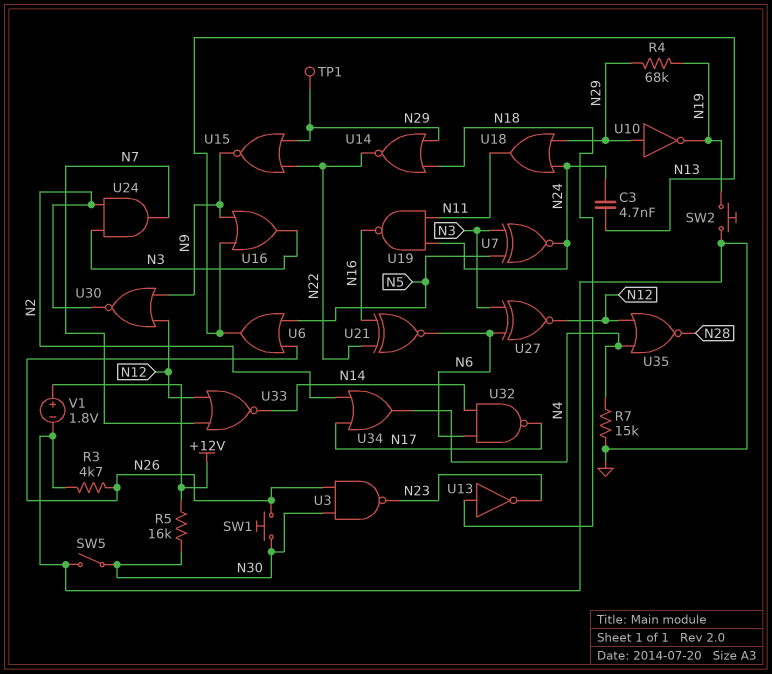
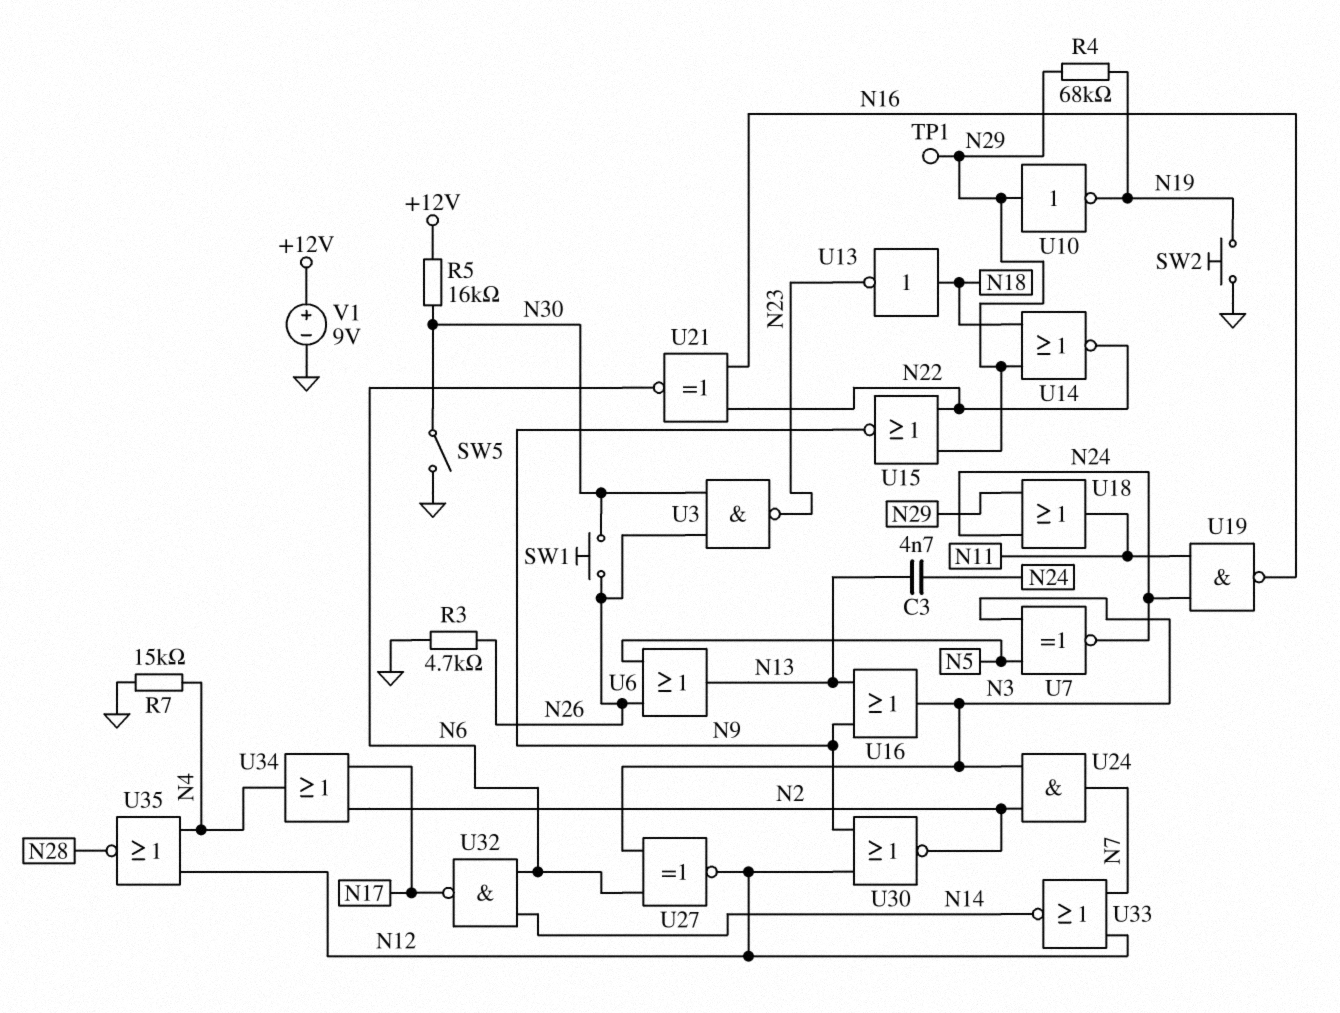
V1: 1.8V (plus +12V, minus GND) -> 9V (plus +12V, minus GND)

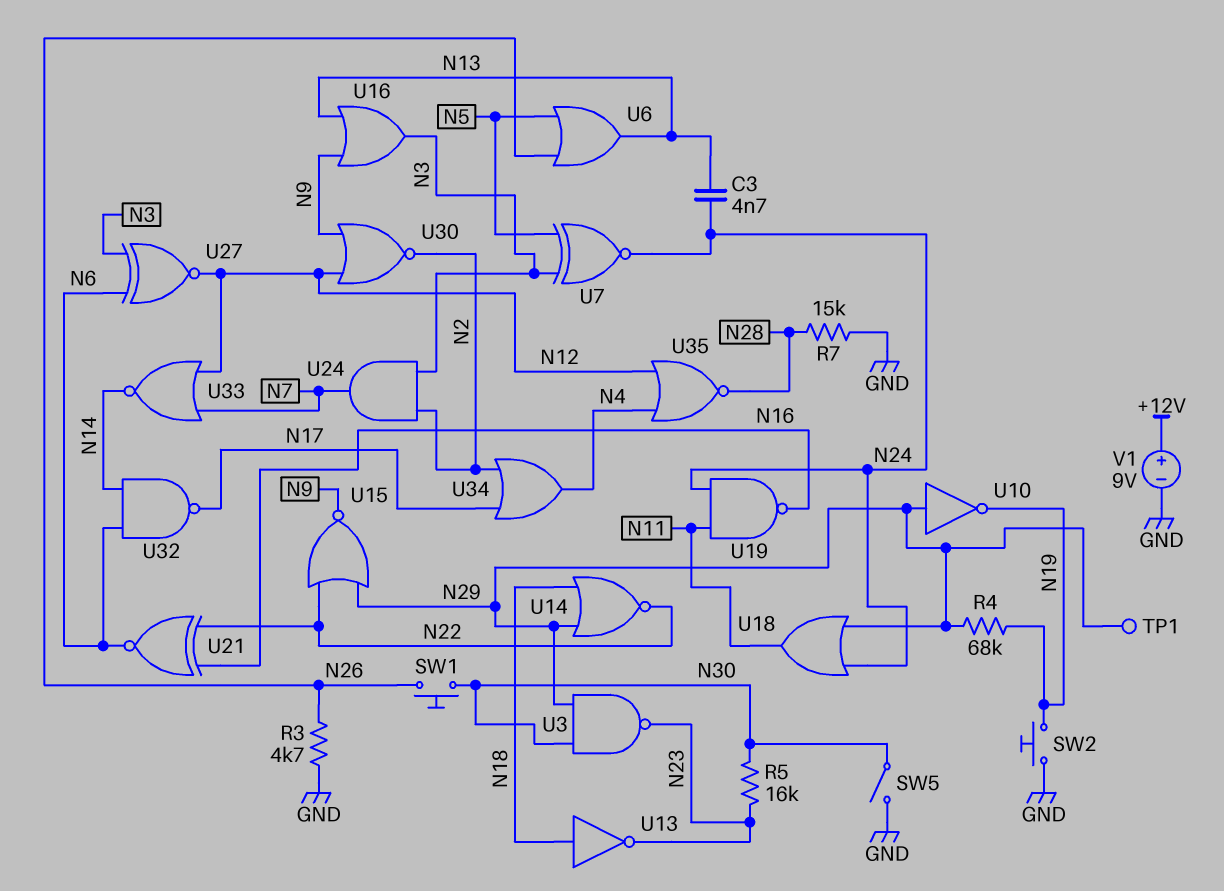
R5: 16k (+12V, N30) -> 16k (N23, N30)
R7: 15k (GND, N4) -> 15k (GND, N28)
U3: NAND (in N26, in N30, out N23) -> NAND (in N29, in N30, out N23)

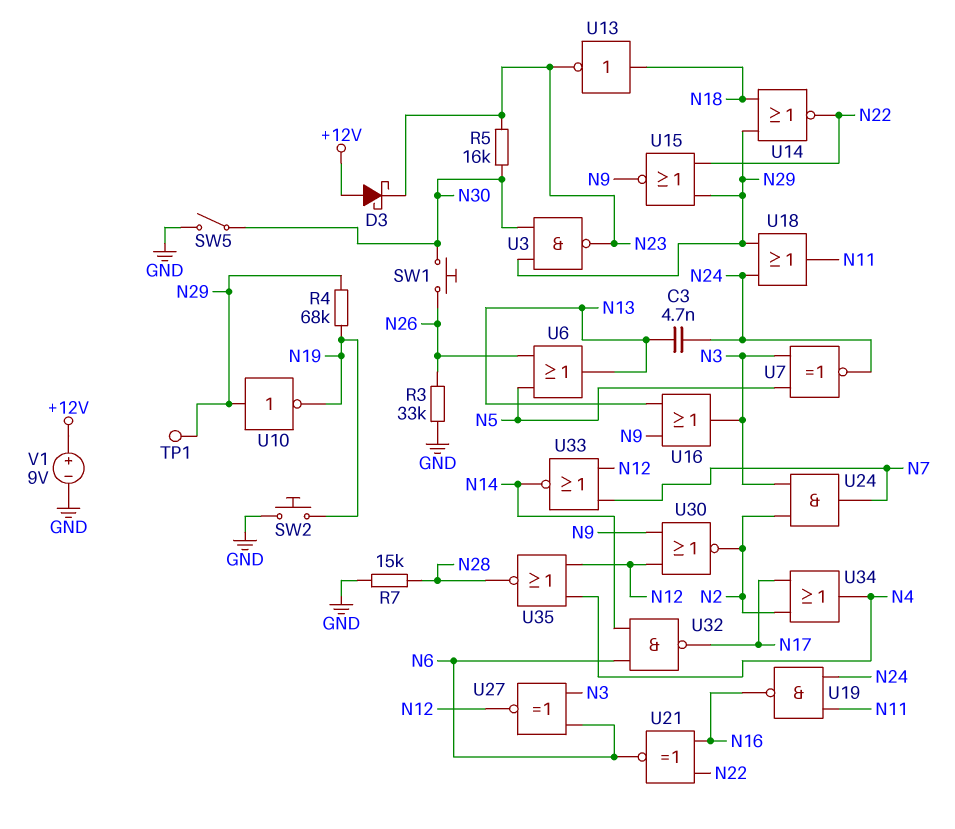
D3: none -> schottky (A +12V, K N23)
R3: 4.7k (GND, N26) -> 33k (GND, N26)

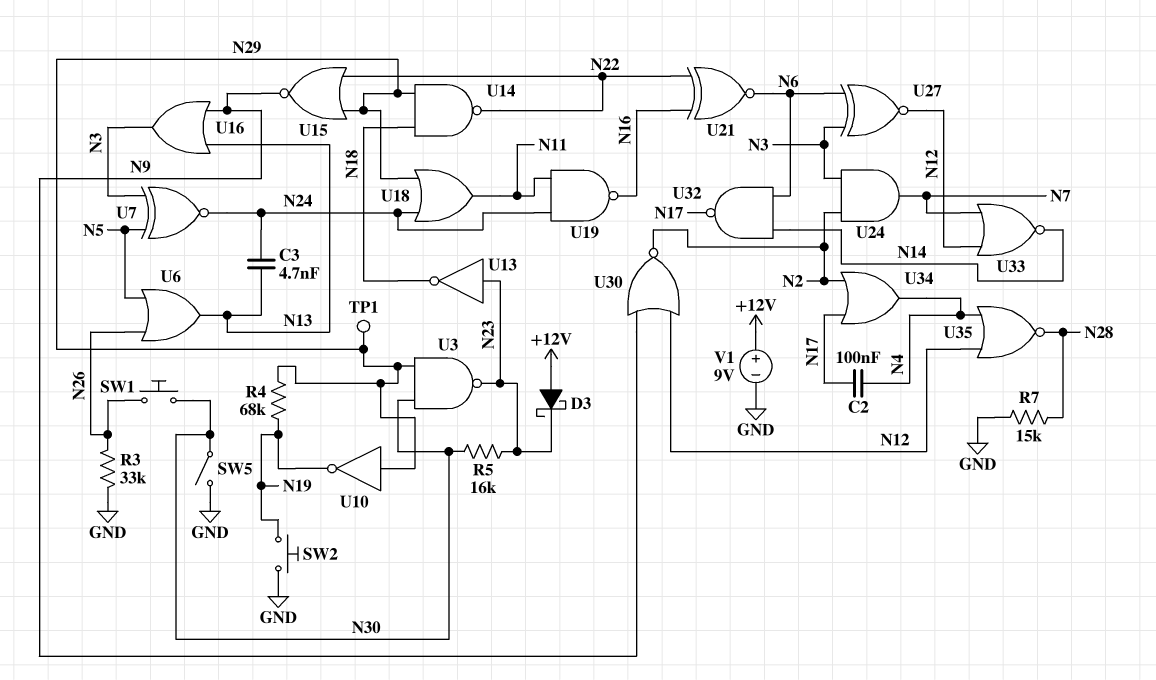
C2: none -> 100nF (N4, N17)
U13: NOT (in N18, out N23) -> NOT (in N23, out N18)
U14: NOR (in N18, in N29, out N22) -> NAND (in N18, in N29, out N22)

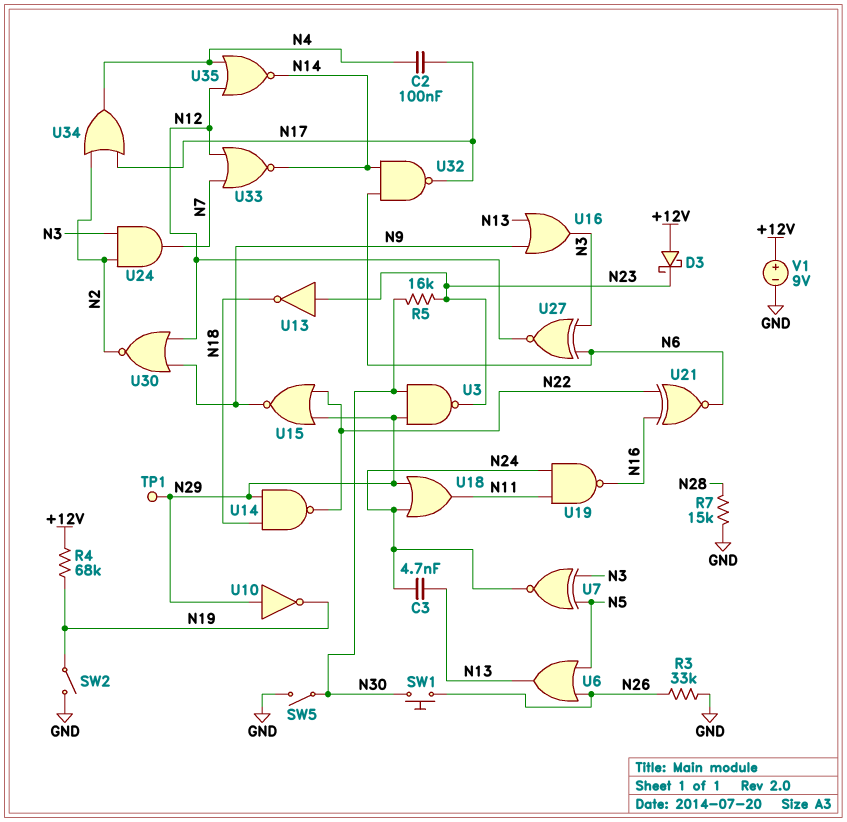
R4: 68k (N19, N29) -> 68k (+12V, N19)
SW2: button (GND, N19) -> switch (GND, N19)
U35: NOR (in N4, in N12, out N28) -> NOR (in N4, in N12, out N14)

